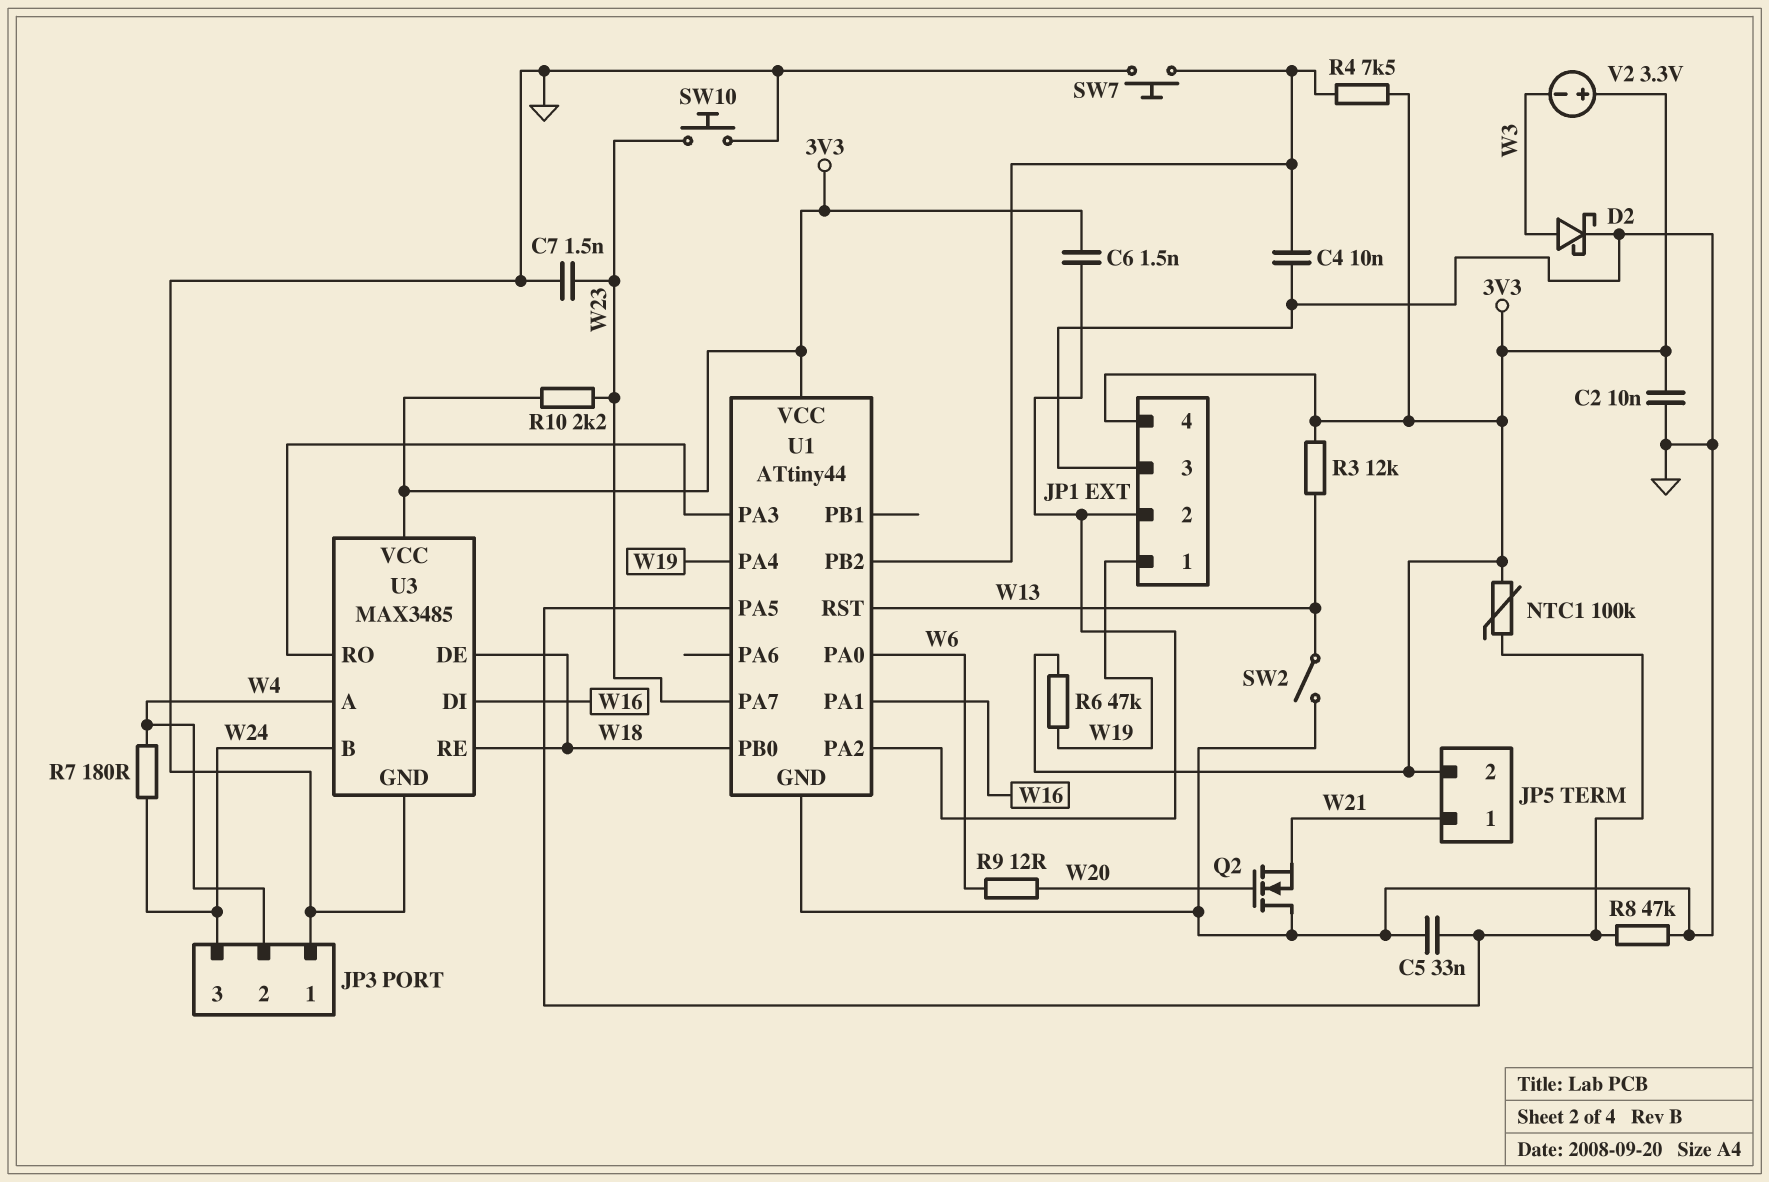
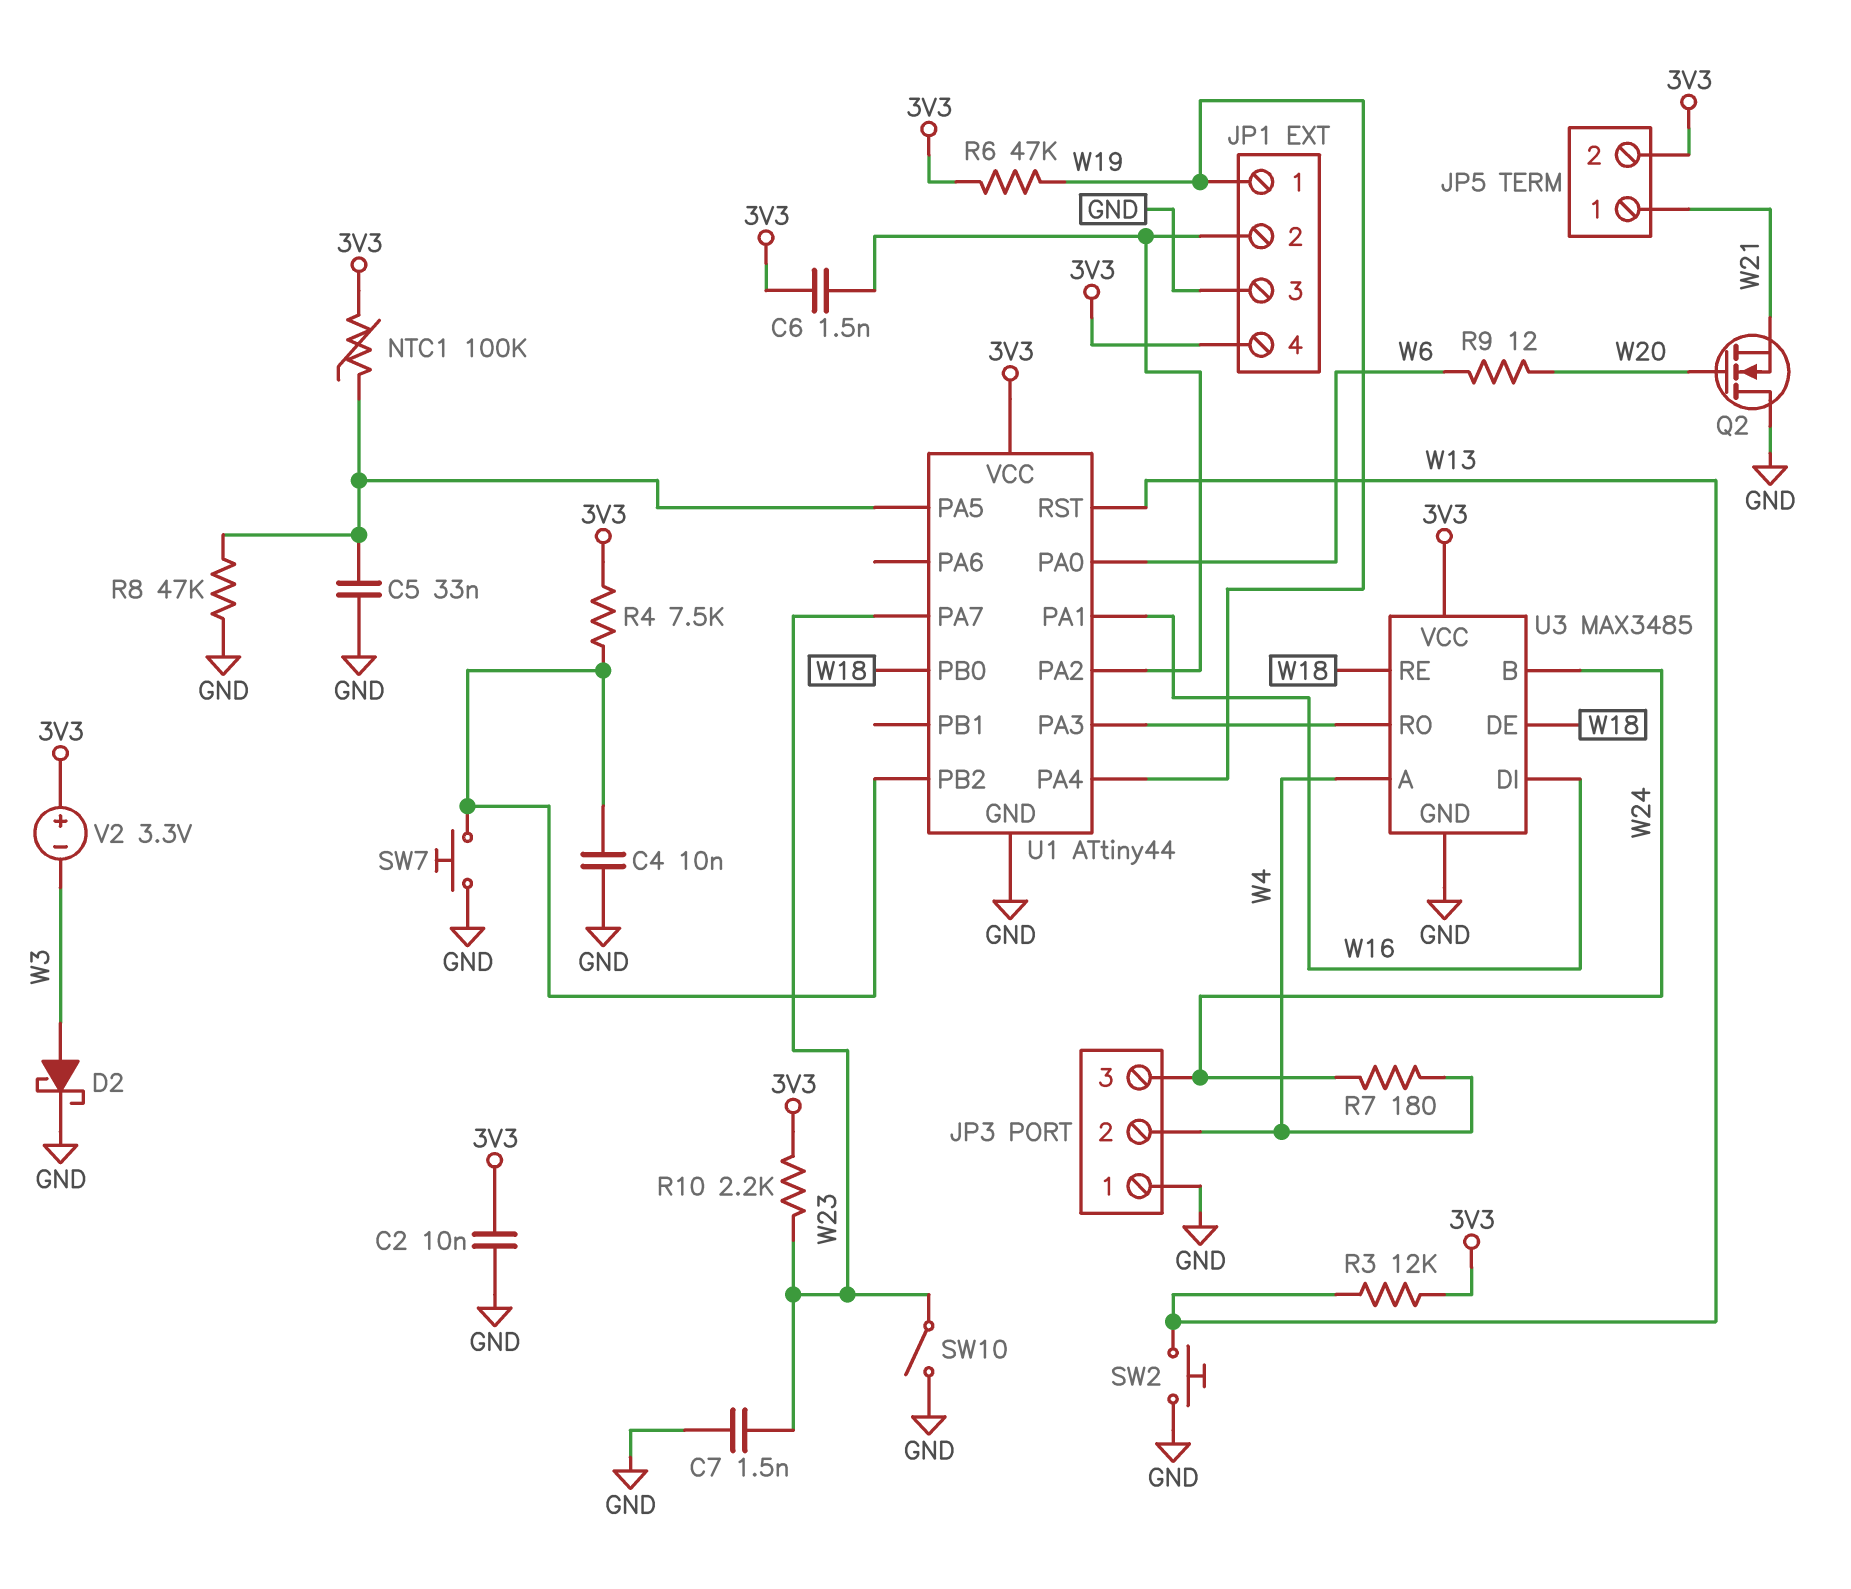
SW2: switch (GND, W13) -> button (GND, W13)
SW10: button (GND, W23) -> switch (GND, W23)

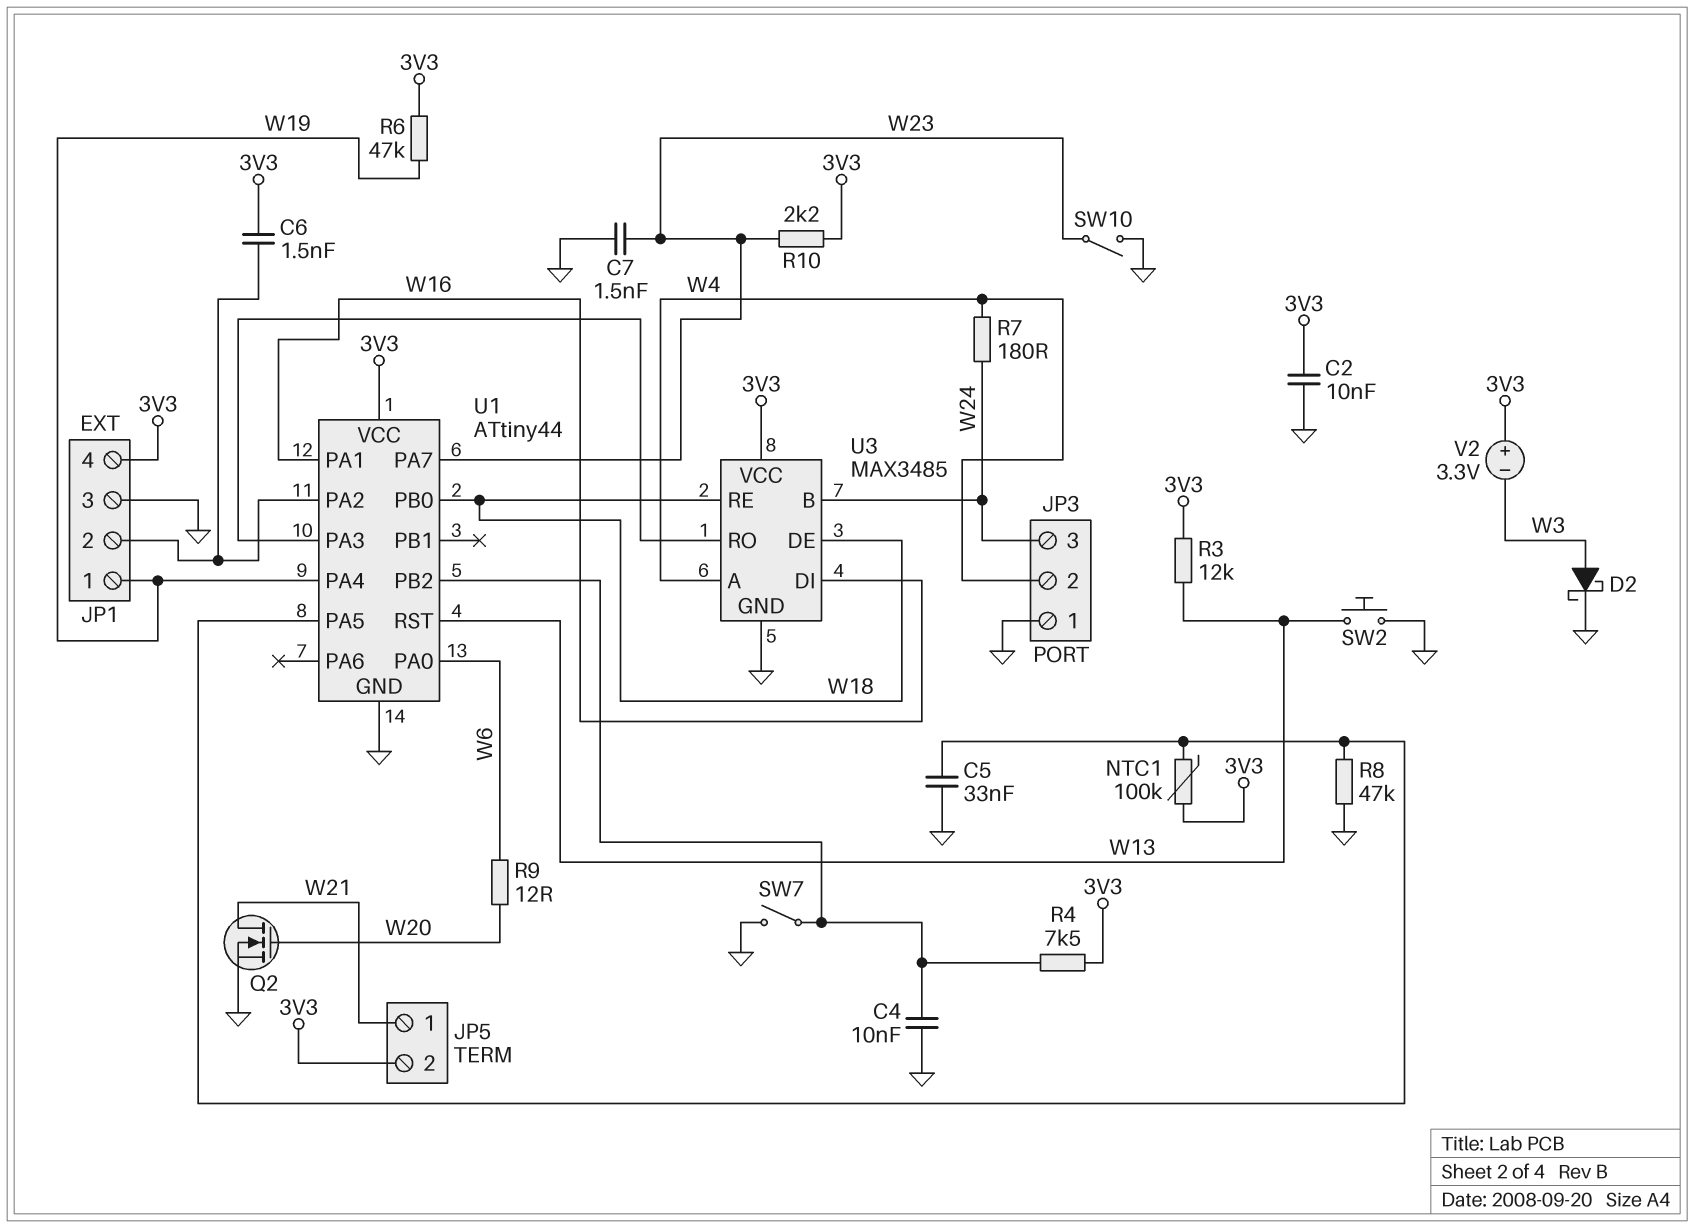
Q2: NMOS (G W20, D GND, S W21) -> NMOS (G W20, D W21, S GND)
SW7: button (GND, U1/PB2) -> switch (GND, U1/PB2)

